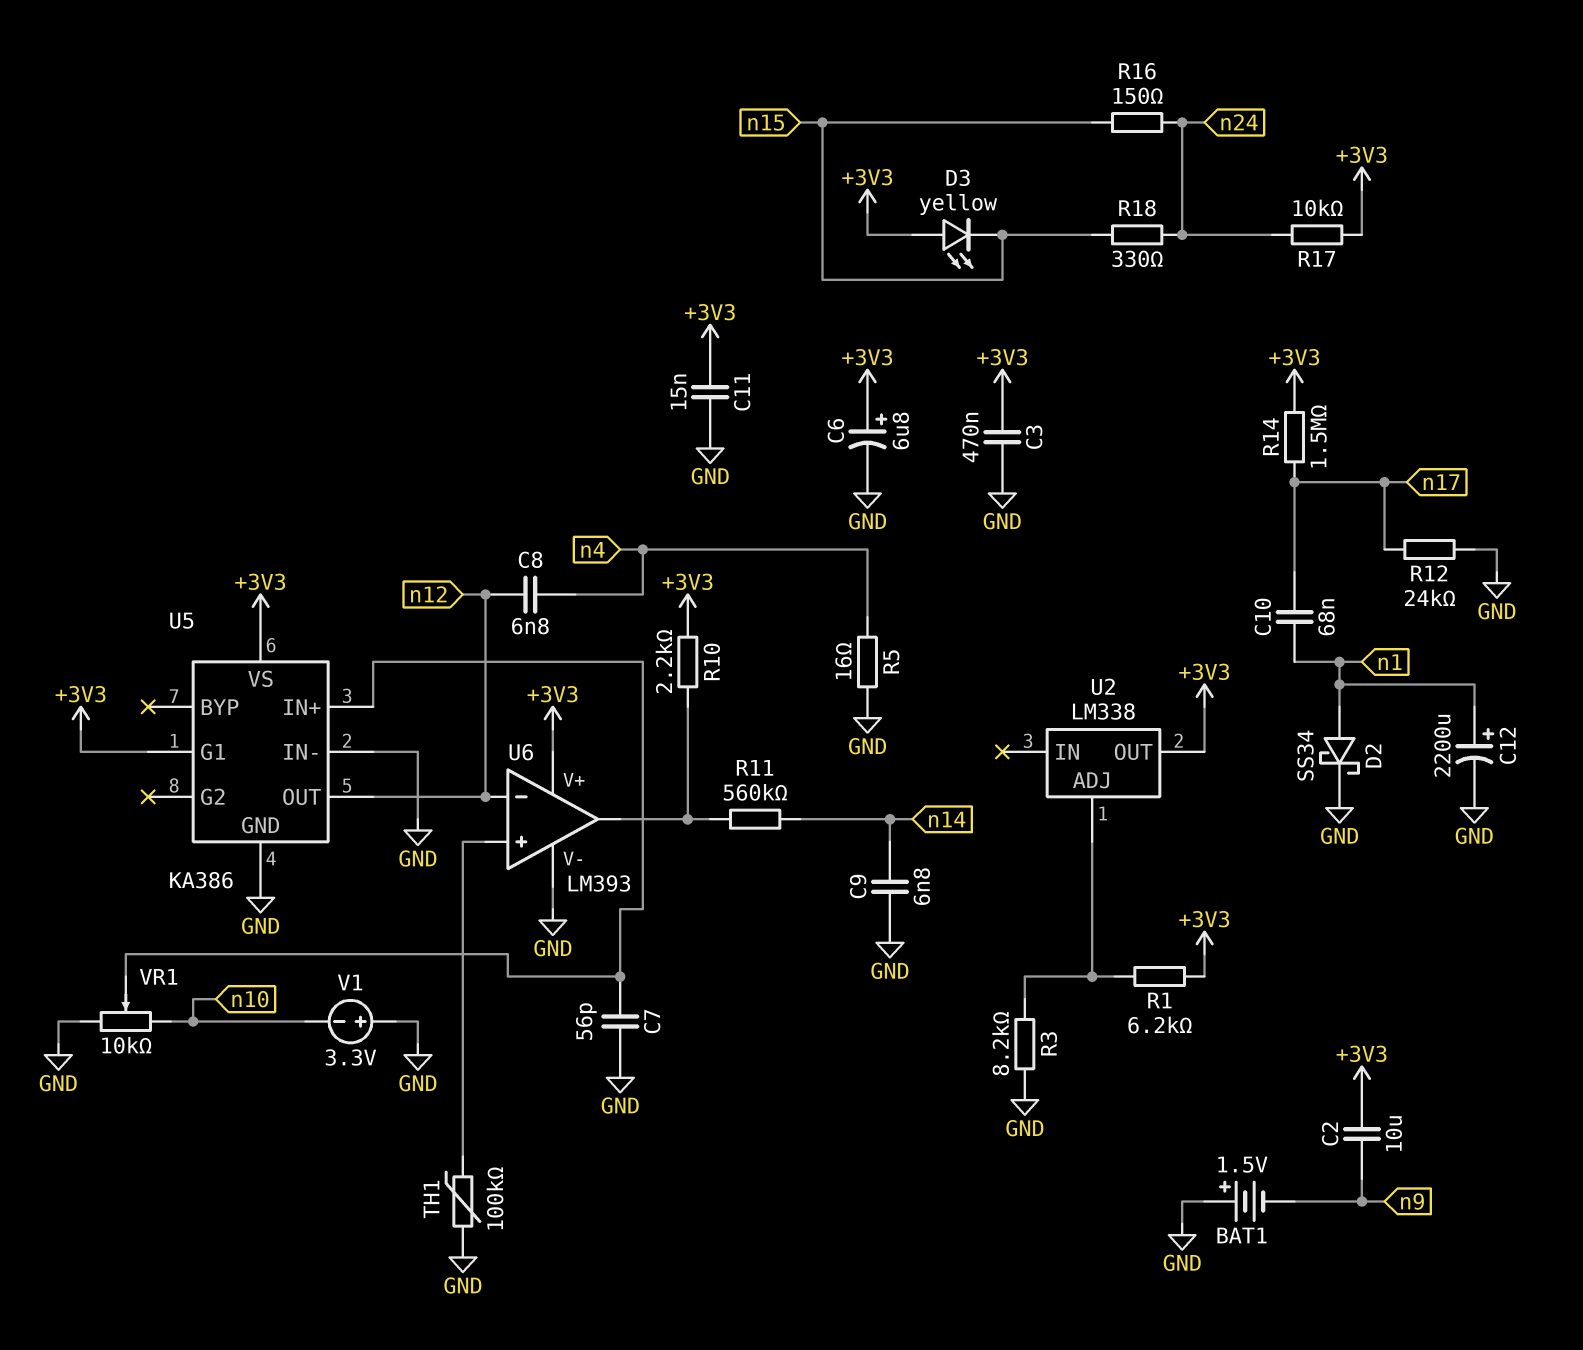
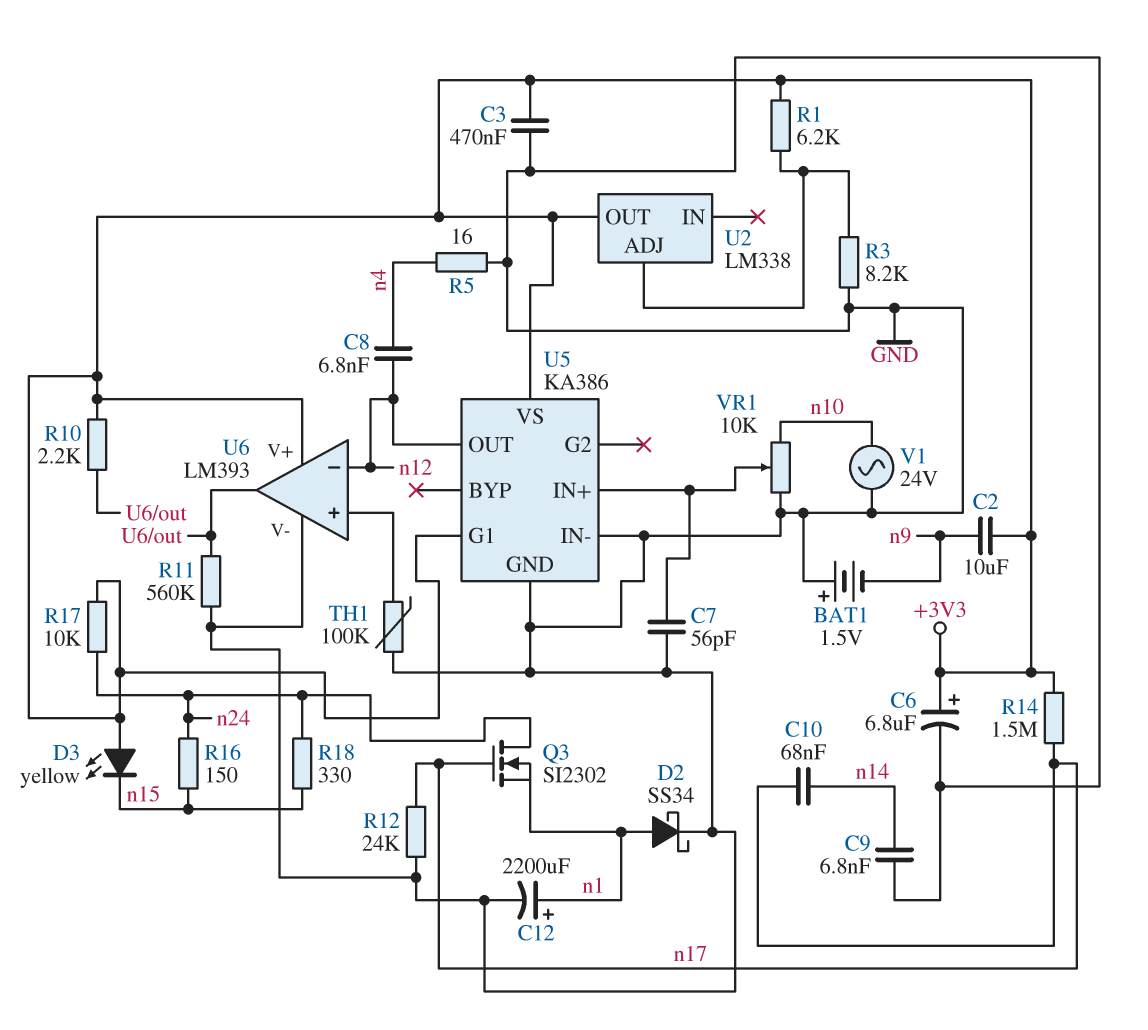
C10: 68nF (n1, n17) -> 68nF (n14, n17)
C11: 15nF (+3V3, GND) -> none
Q3: none -> NMOS SI2302 (G n17, D n24, S n1)
R11: 560k (U6/out, n14) -> 560k (GND, U6/out)
V1: 3.3V (plus GND, minus n10) -> AC 24V (GND, n10)

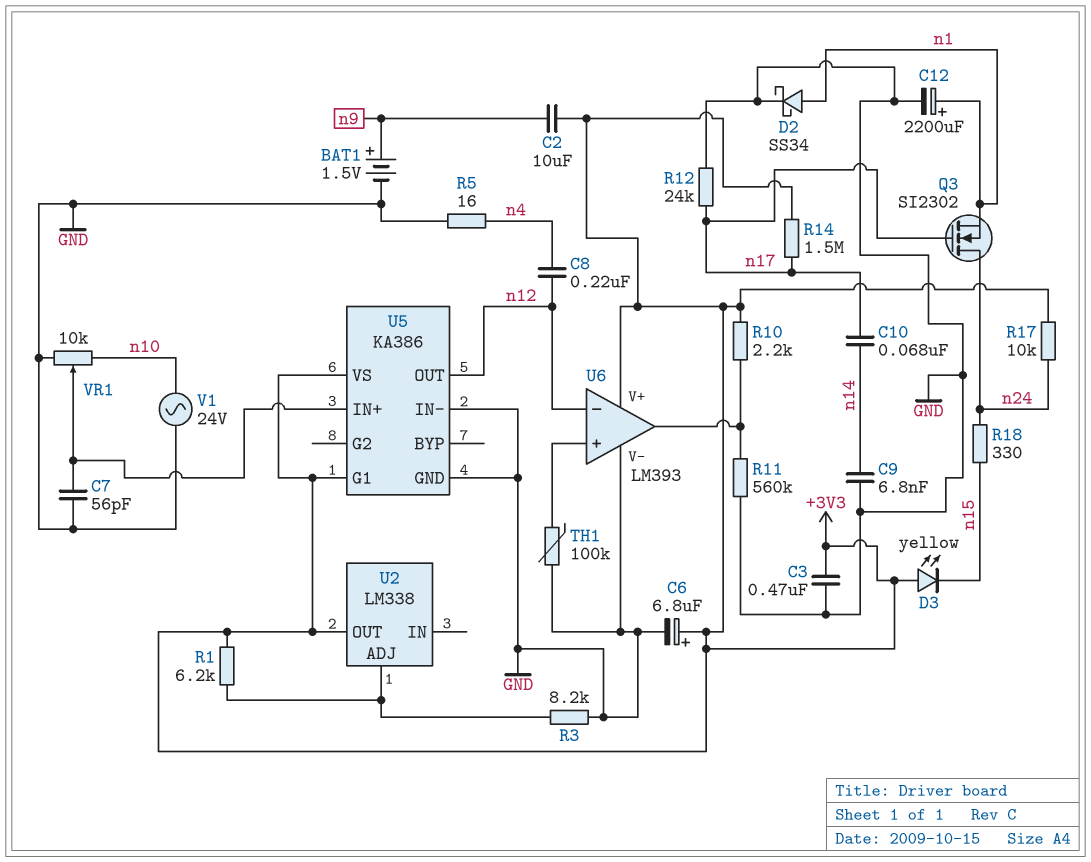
BAT1: 1.5V (plus GND, minus n9) -> 1.5V (plus n9, minus GND)
C8: 6.8nF (n4, n12) -> 220nF (n4, n12)
R16: 150 (n15, n24) -> none

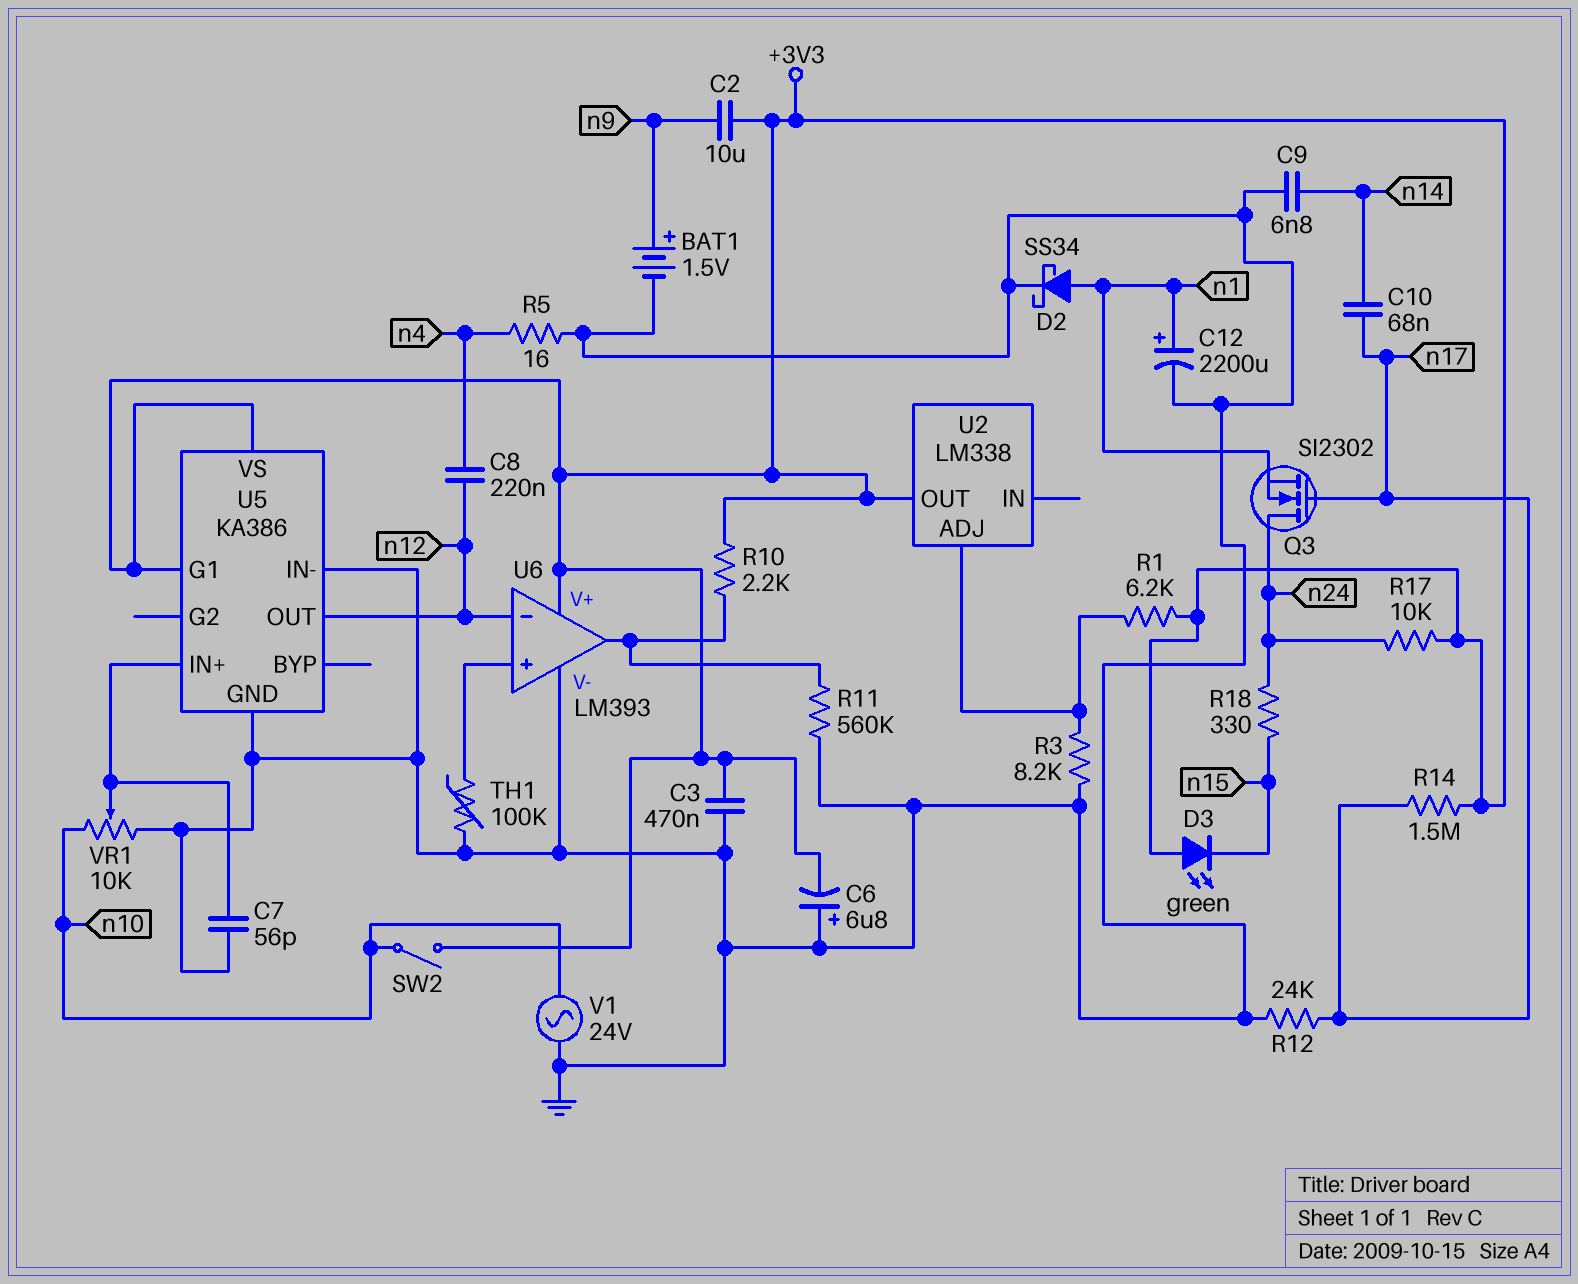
C6: 6.8uF (plus +3V3, minus GND) -> 6.8uF (plus GND, minus +3V3)
D3: LED yellow (A +3V3, K n15) -> LED green (A +3V3, K n15)
SW2: none -> switch (+3V3, n10)

